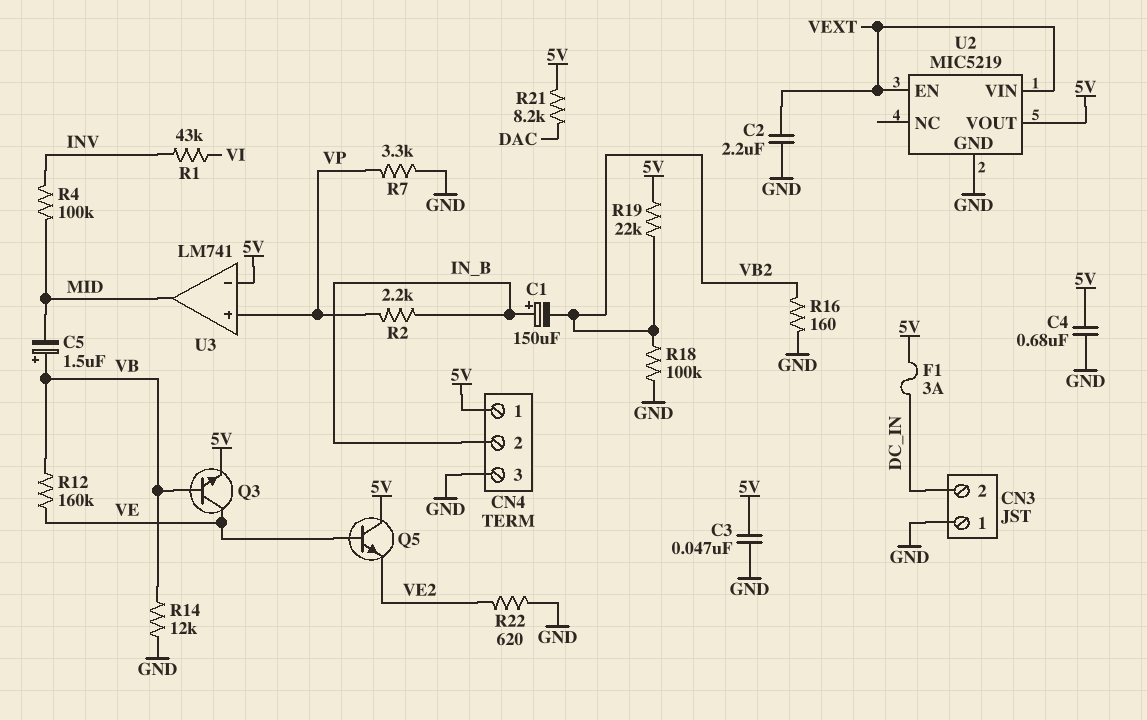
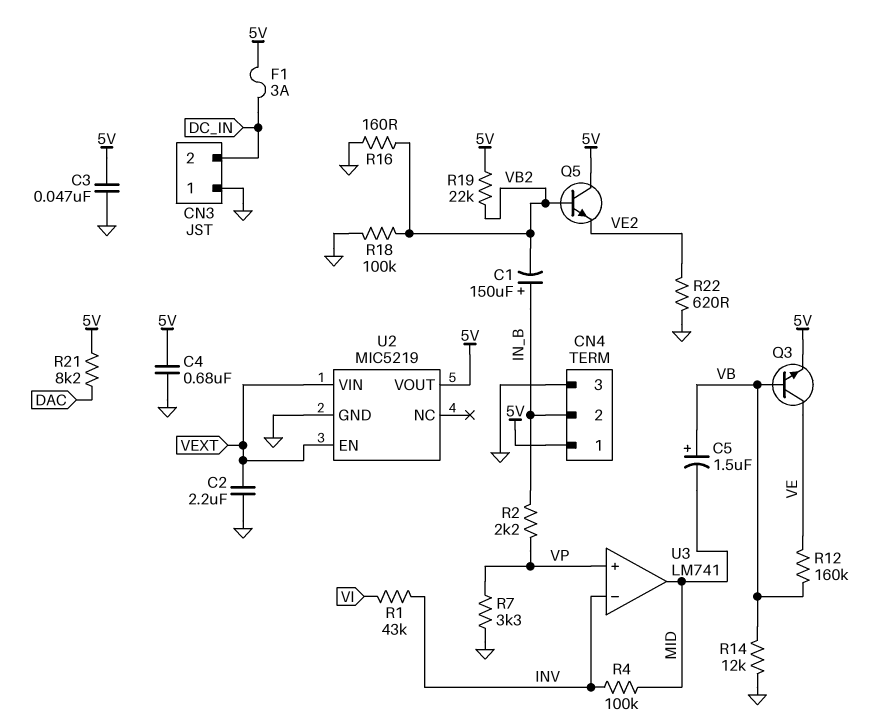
Q5: NPN (B VE, C 5V, E VE2) -> NPN (B VB2, C 5V, E VE2)
U3 pin in-: 5V -> INV

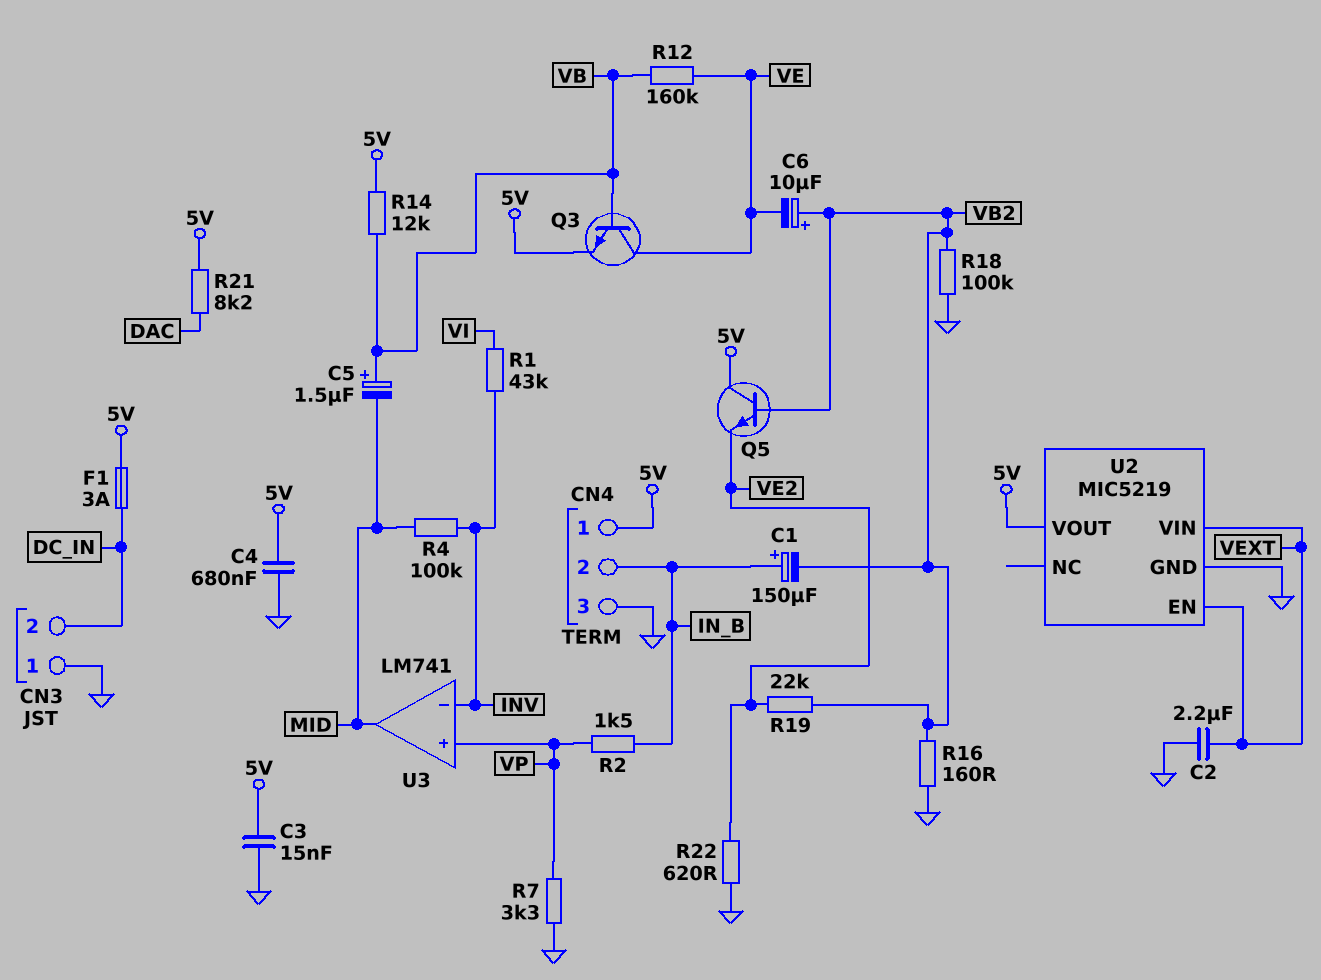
C3: 47nF (5V, GND) -> 15nF (5V, GND)
C6: none -> 10uF (plus VB2, minus VE)
R2: 2.2k (IN_B, VP) -> 1.5k (IN_B, VP)
R14: 12k (GND, VB) -> 12k (5V, VB)
R19: 22k (5V, VB2) -> 22k (VB2, VE2)

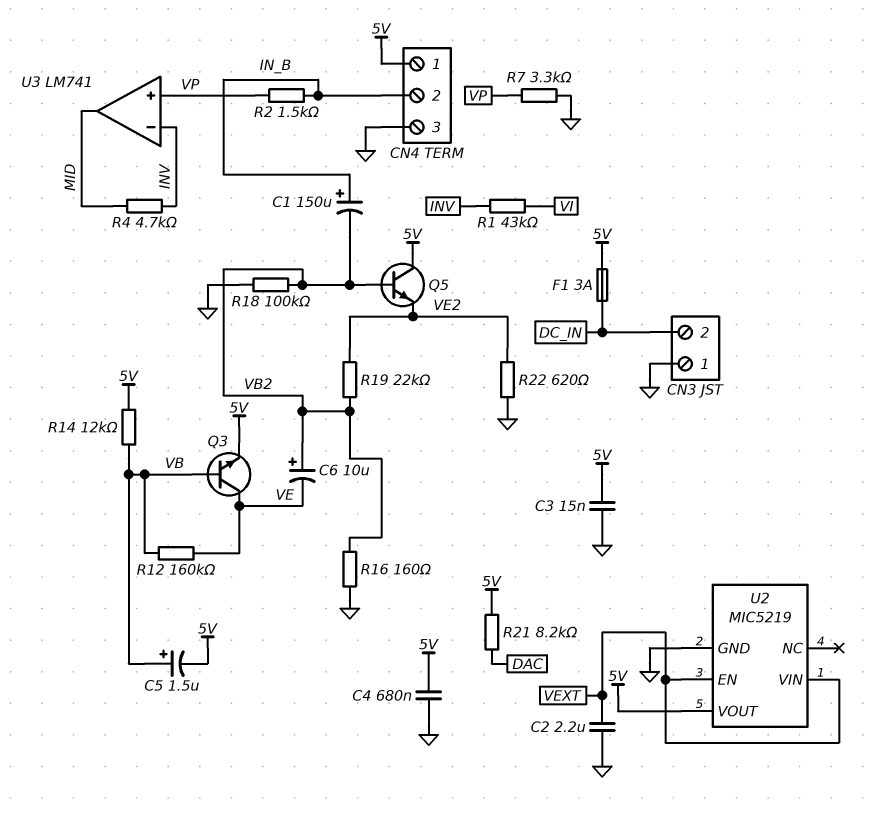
C5: 1.5uF (plus VB, minus MID) -> 1.5uF (plus VB, minus 5V)
R4: 100k (INV, MID) -> 4.7k (INV, MID)

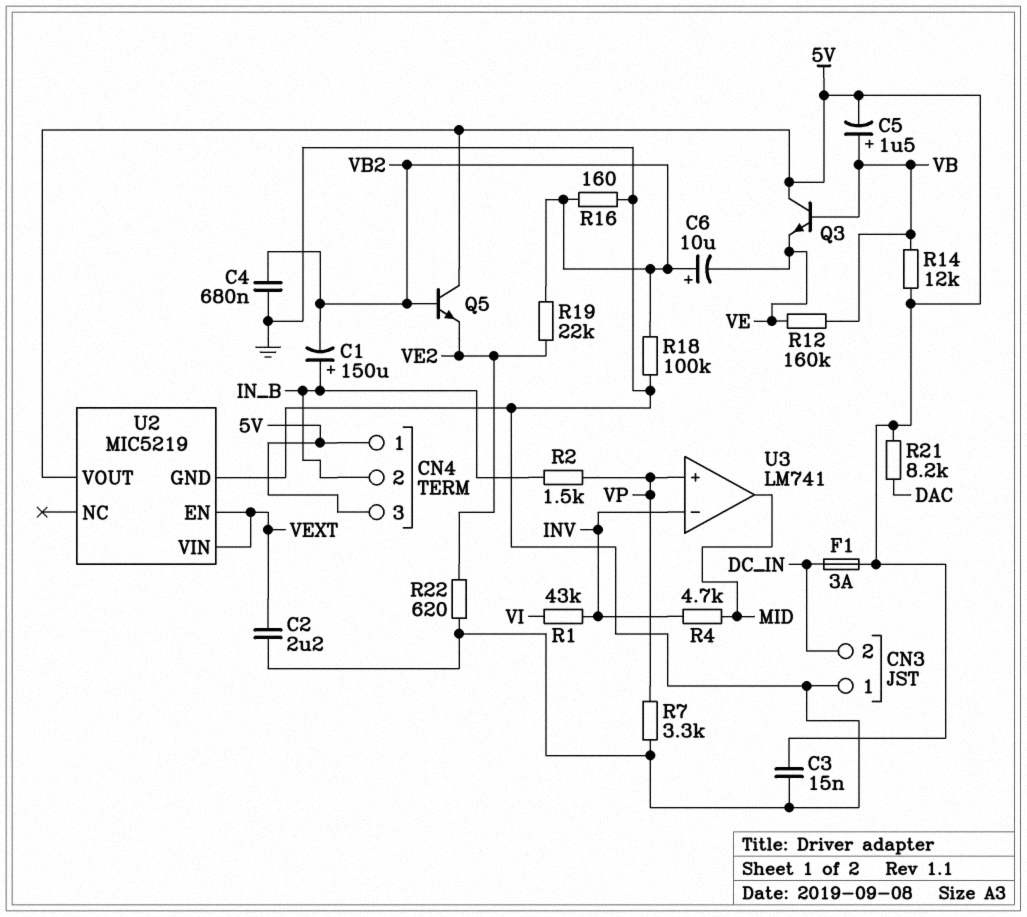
C4: 680nF (5V, GND) -> 680nF (GND, VB2)
CN4 pin 3: GND -> 5V
Q3: NPN (B VB, C VE, E 5V) -> NPN (B VB, C 5V, E VE)

